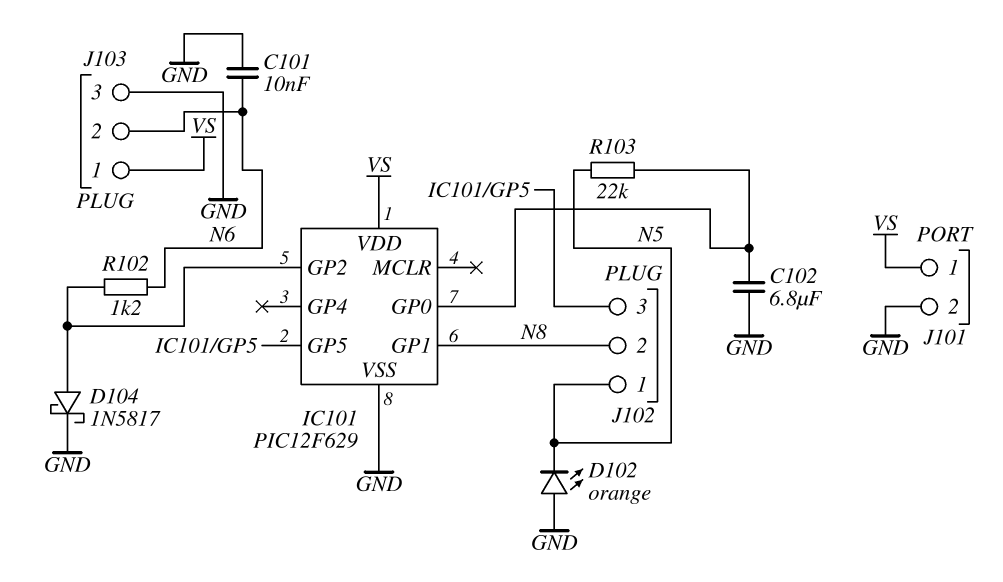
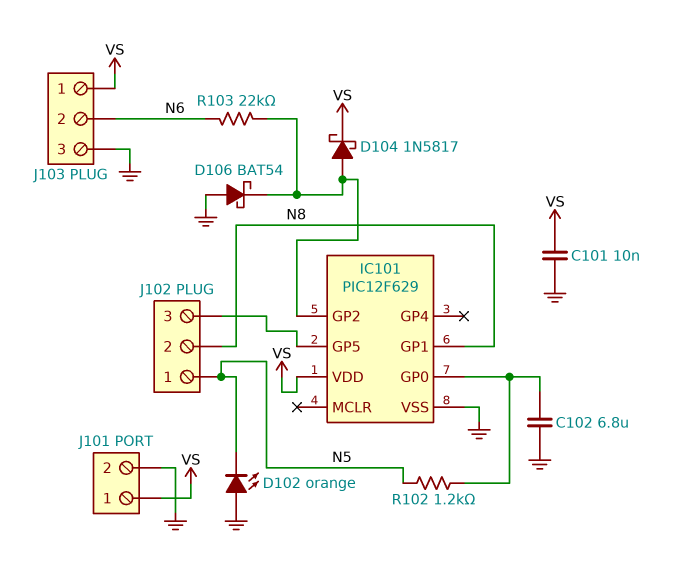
C101: 10nF (GND, N6) -> 10nF (GND, VS)
D104: schottky 1N5817 (A IC101/GP2, K GND) -> schottky 1N5817 (A IC101/GP2, K VS)
D106: none -> schottky BAT54 (A GND, K IC101/GP2)
R102: 1.2k (IC101/GP2, N6) -> 1.2k (IC101/GP0, N5)
R103: 22k (IC101/GP0, N5) -> 22k (IC101/GP2, N6)

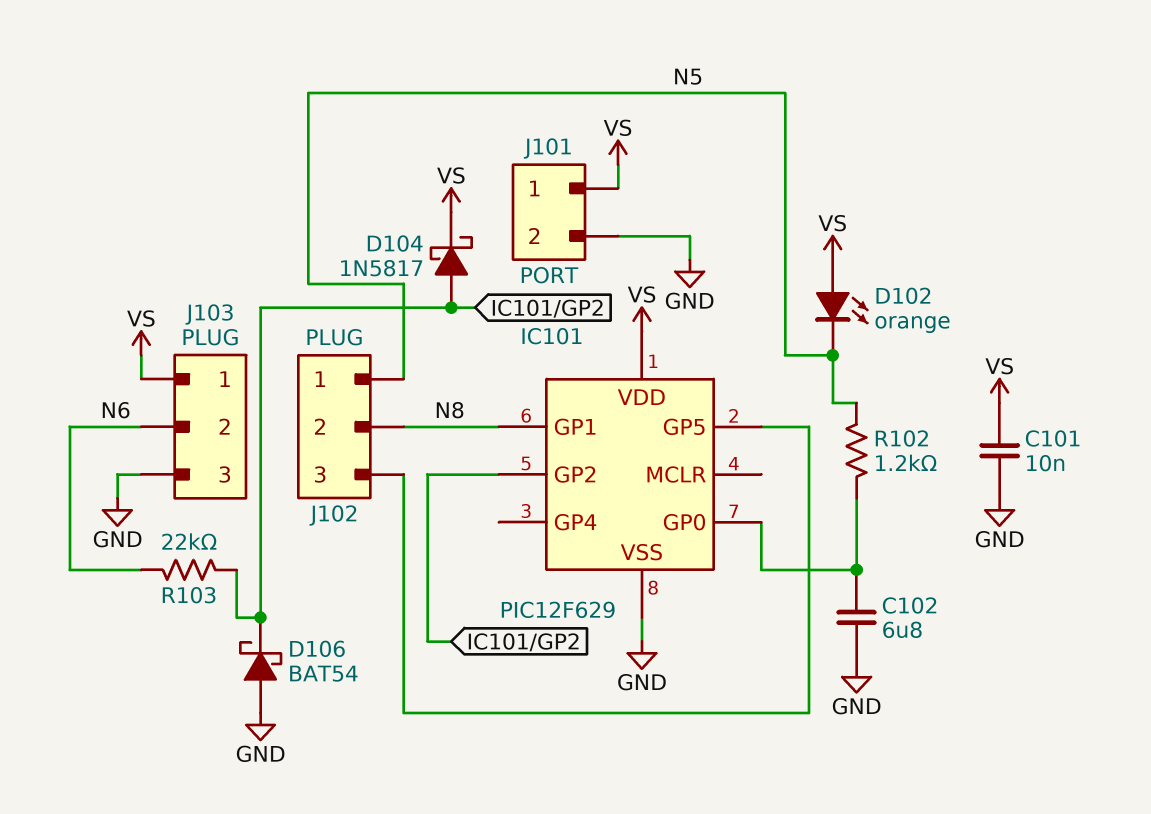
D102: LED orange (A GND, K N5) -> LED orange (A VS, K N5)

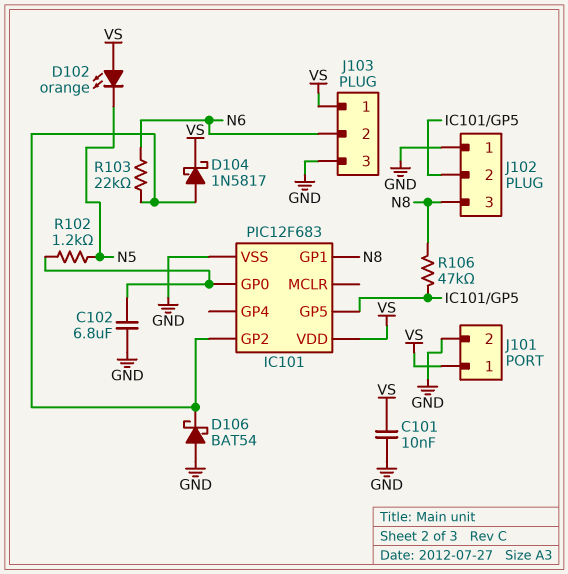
IC101: PIC12F629 -> PIC12F683
J102 pin 1: N5 -> GND
J102 pin 2: N8 -> IC101/GP5
J102 pin 3: IC101/GP5 -> N8
R106: none -> 47k (IC101/GP5, N8)

